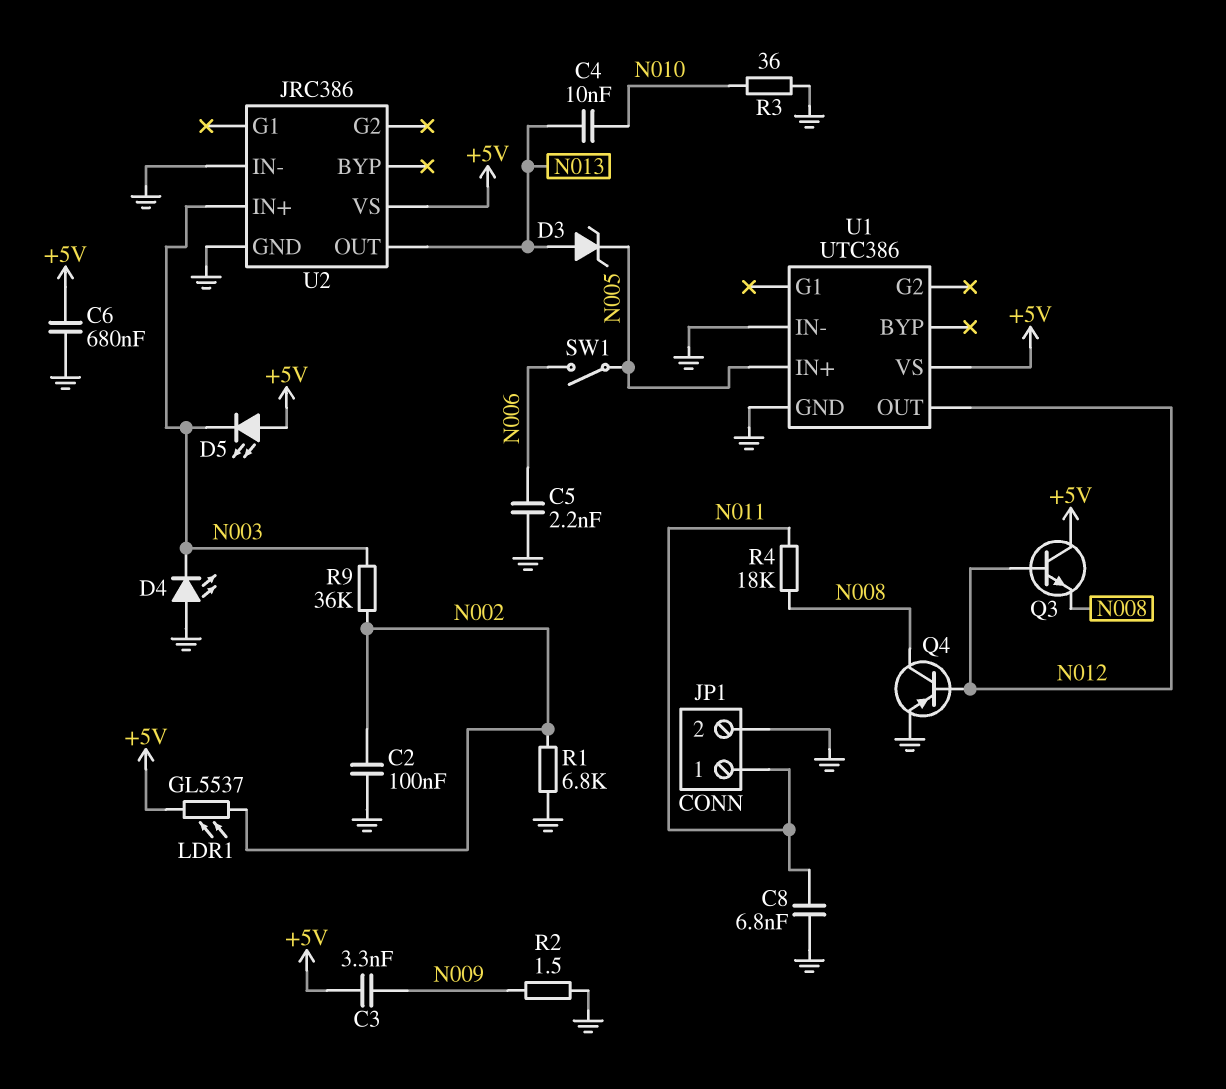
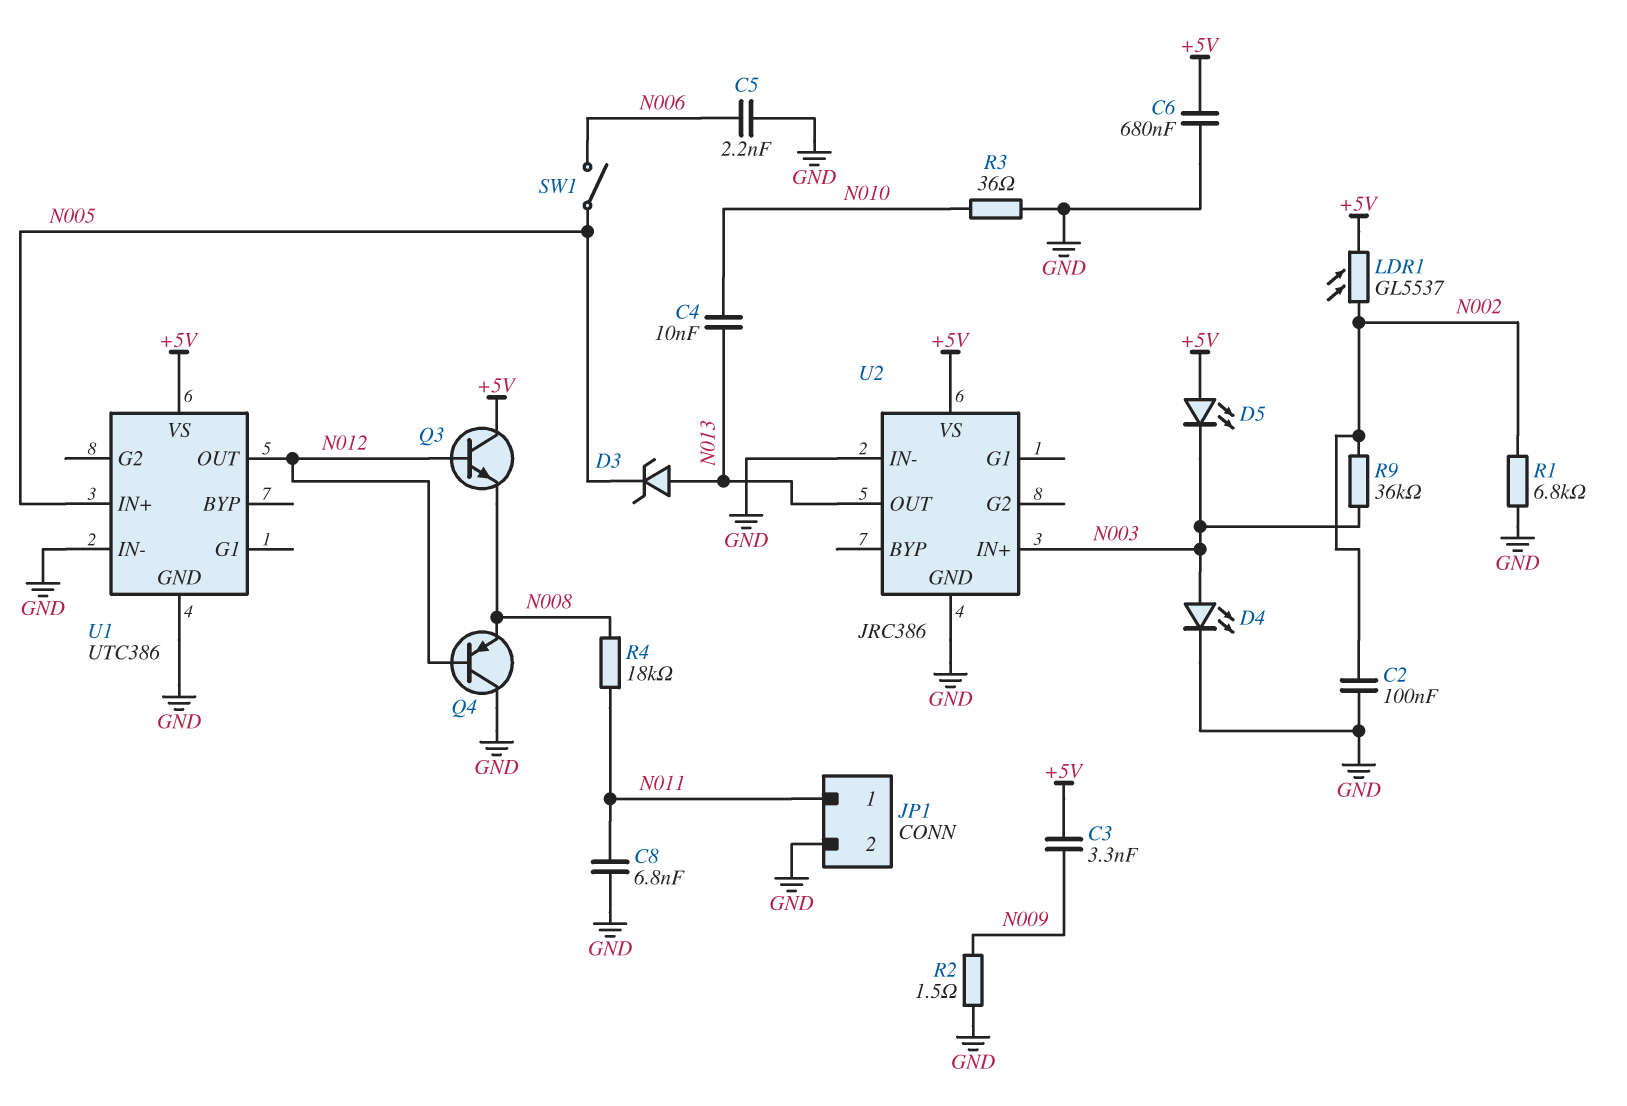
D4: LED (A GND, K N003) -> LED (A N003, K GND)
Q4: PNP (B N012, C N008, E GND) -> PNP (B N012, C GND, E N008)

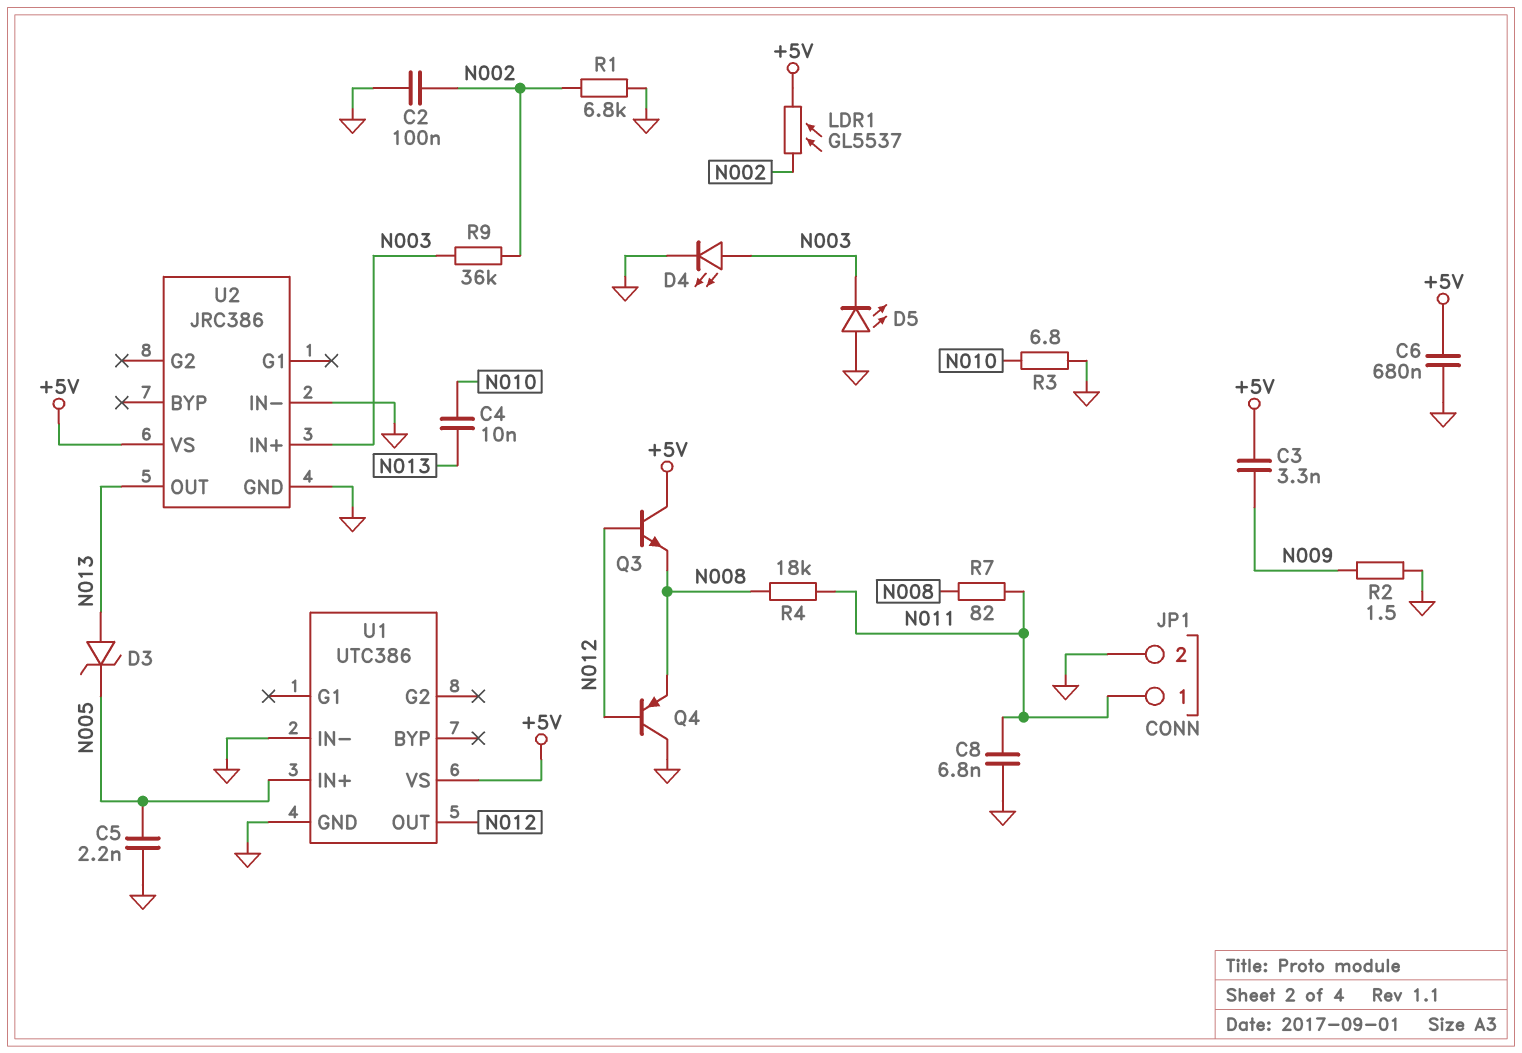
C5: 2.2nF (GND, N006) -> 2.2nF (GND, N005)
D5: LED (A +5V, K N003) -> LED (A GND, K N003)
R3: 36 (GND, N010) -> 6.8 (GND, N010)
R7: none -> 82 (N008, N011)
SW1: switch (N005, N006) -> none

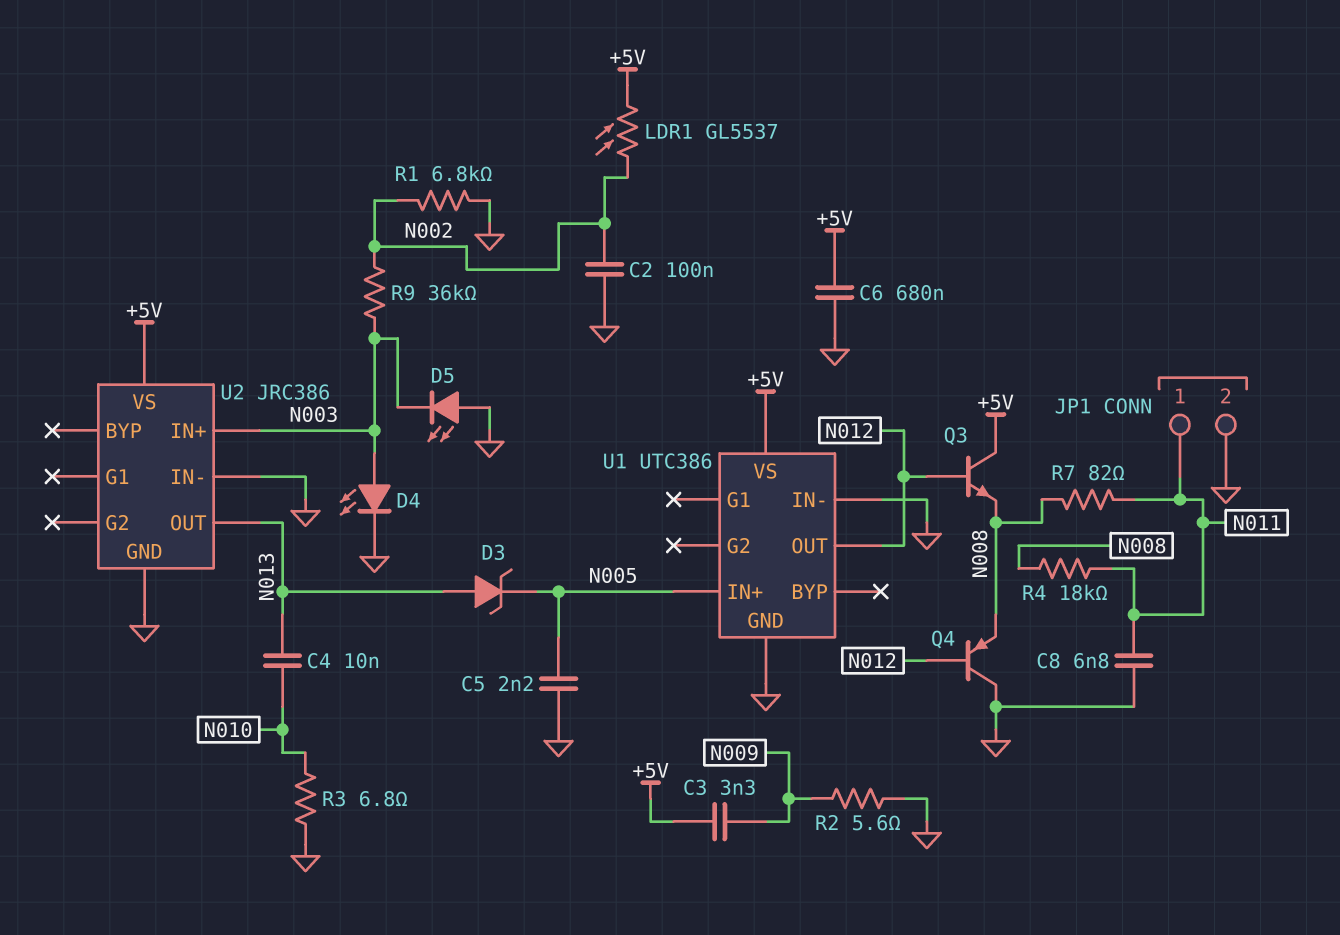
R2: 1.5 (GND, N009) -> 5.6 (GND, N009)

